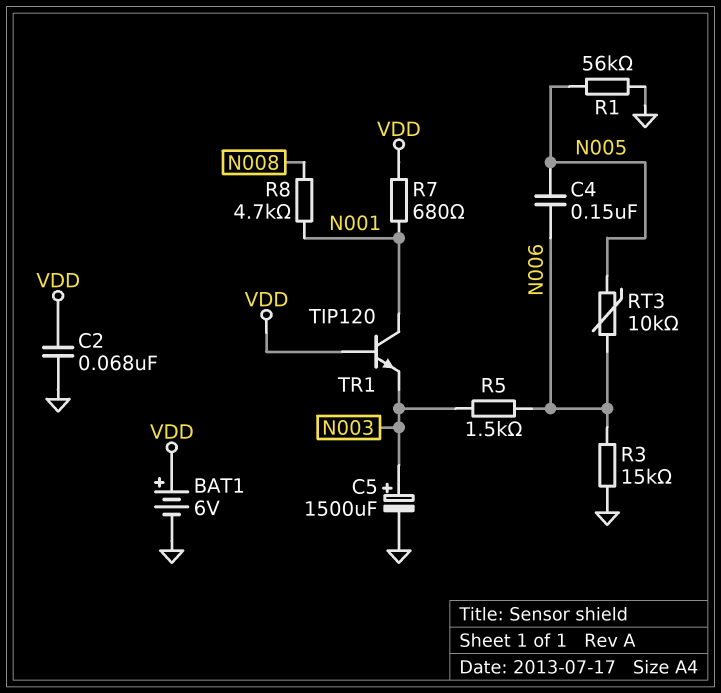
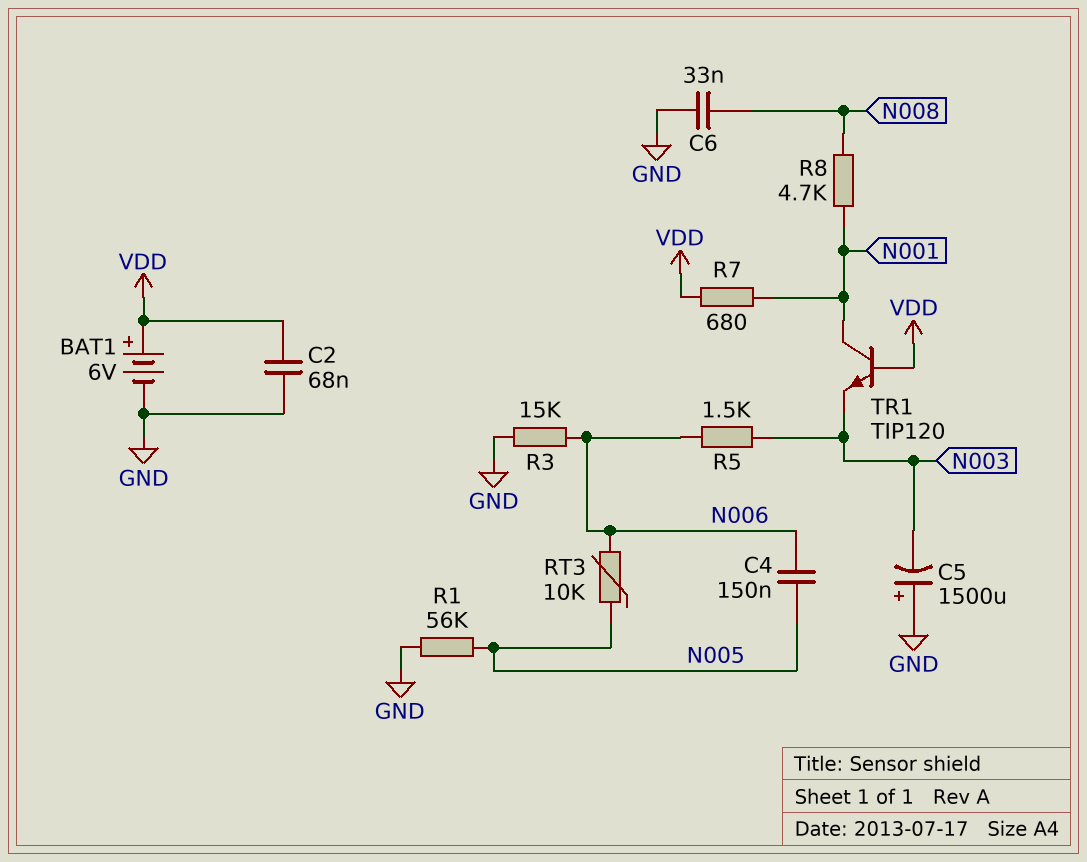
C5: 1500uF (plus N003, minus GND) -> 1500uF (plus GND, minus N003)
C6: none -> 33nF (GND, N008)

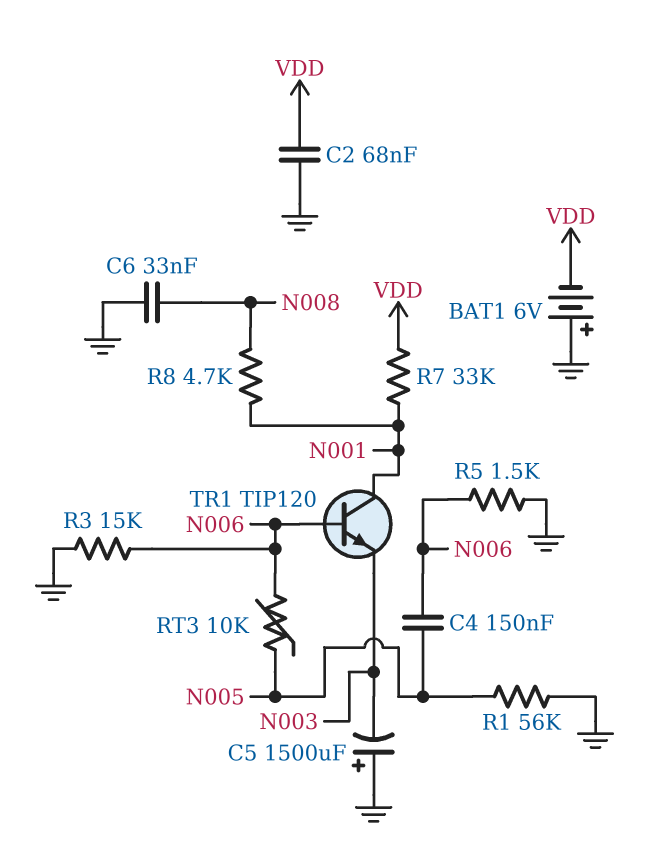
BAT1: 6V (plus VDD, minus GND) -> 6V (plus GND, minus VDD)
R5: 1.5k (N003, N006) -> 1.5k (GND, N006)
R7: 680 (N001, VDD) -> 33k (N001, VDD)
TR1: NPN TIP120 (B VDD, C N001, E N003) -> NPN TIP120 (B N006, C N001, E N003)

